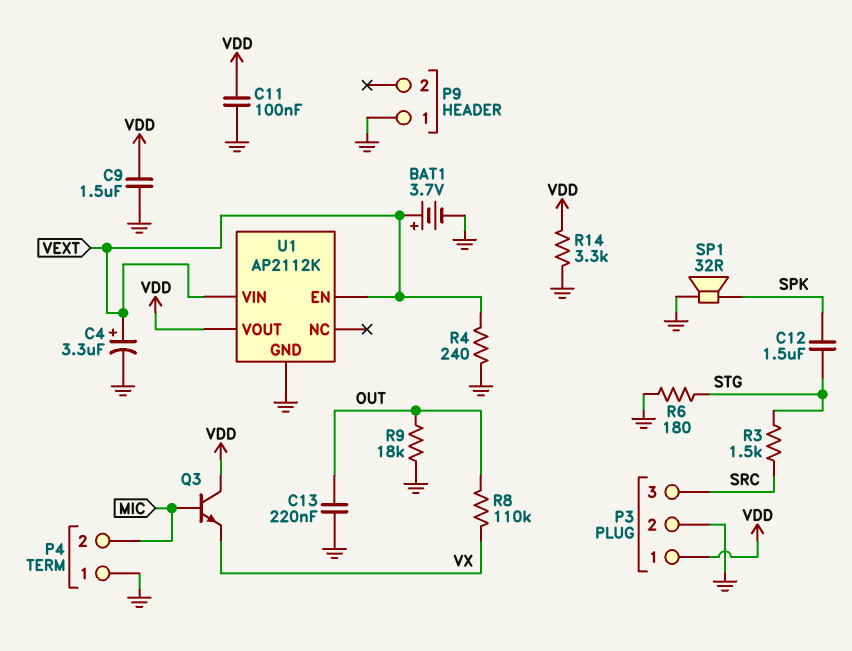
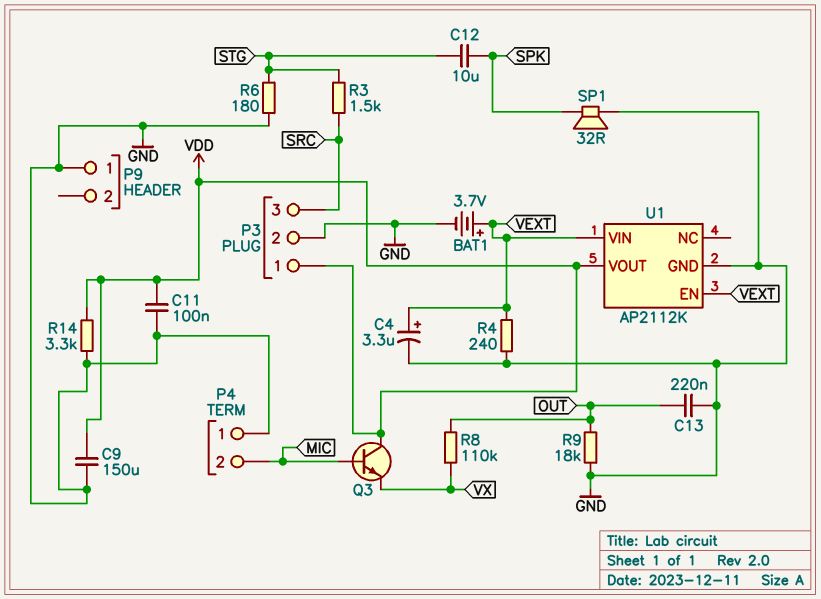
C9: 1.5uF (GND, VDD) -> 150uF (GND, VDD)
C12: 1.5uF (SPK, STG) -> 10uF (SPK, STG)

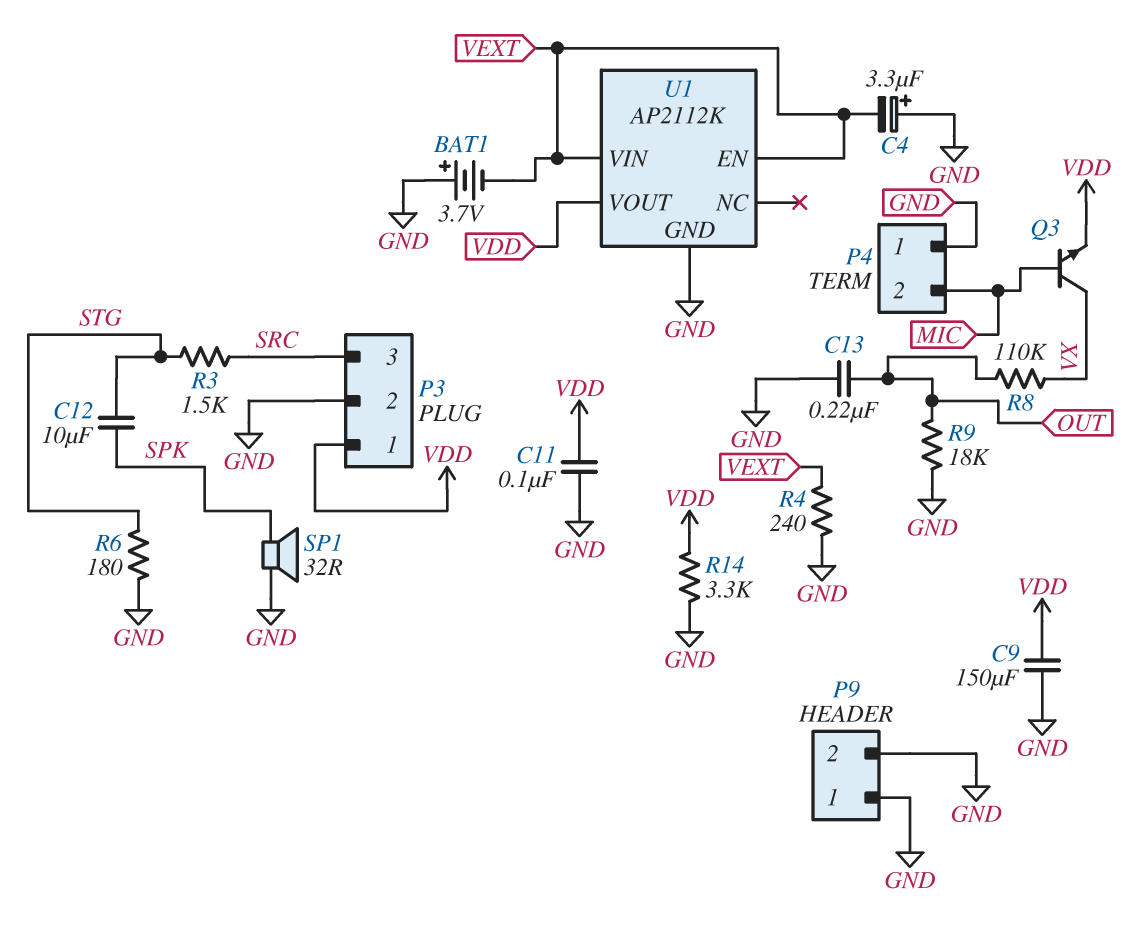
BAT1: 3.7V (plus VEXT, minus GND) -> 3.7V (plus GND, minus VEXT)
C4: 3.3uF (plus VEXT, minus GND) -> 3.3uF (plus GND, minus VEXT)
P9 pin 2: none -> GND
Q3: NPN (B MIC, C VDD, E VX) -> NPN (B MIC, C VX, E VDD)

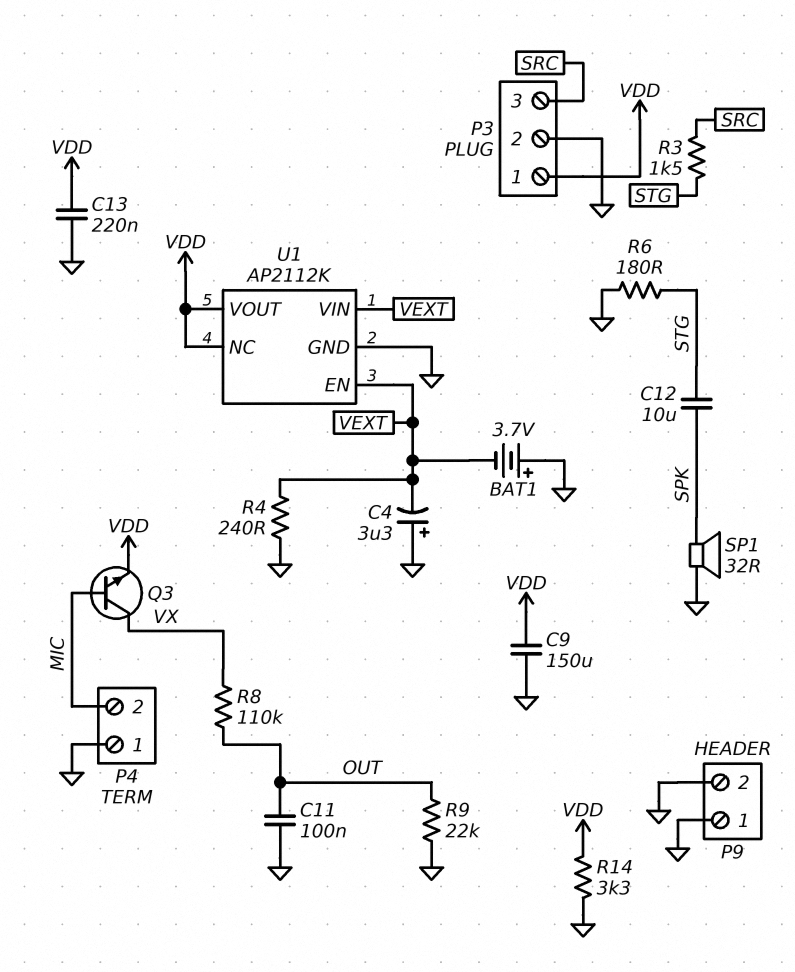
C11: 100nF (GND, VDD) -> 100nF (GND, OUT)
C13: 220nF (GND, OUT) -> 220nF (GND, VDD)
R9: 18k (GND, OUT) -> 22k (GND, OUT)
U1 pin NC: none -> VDD

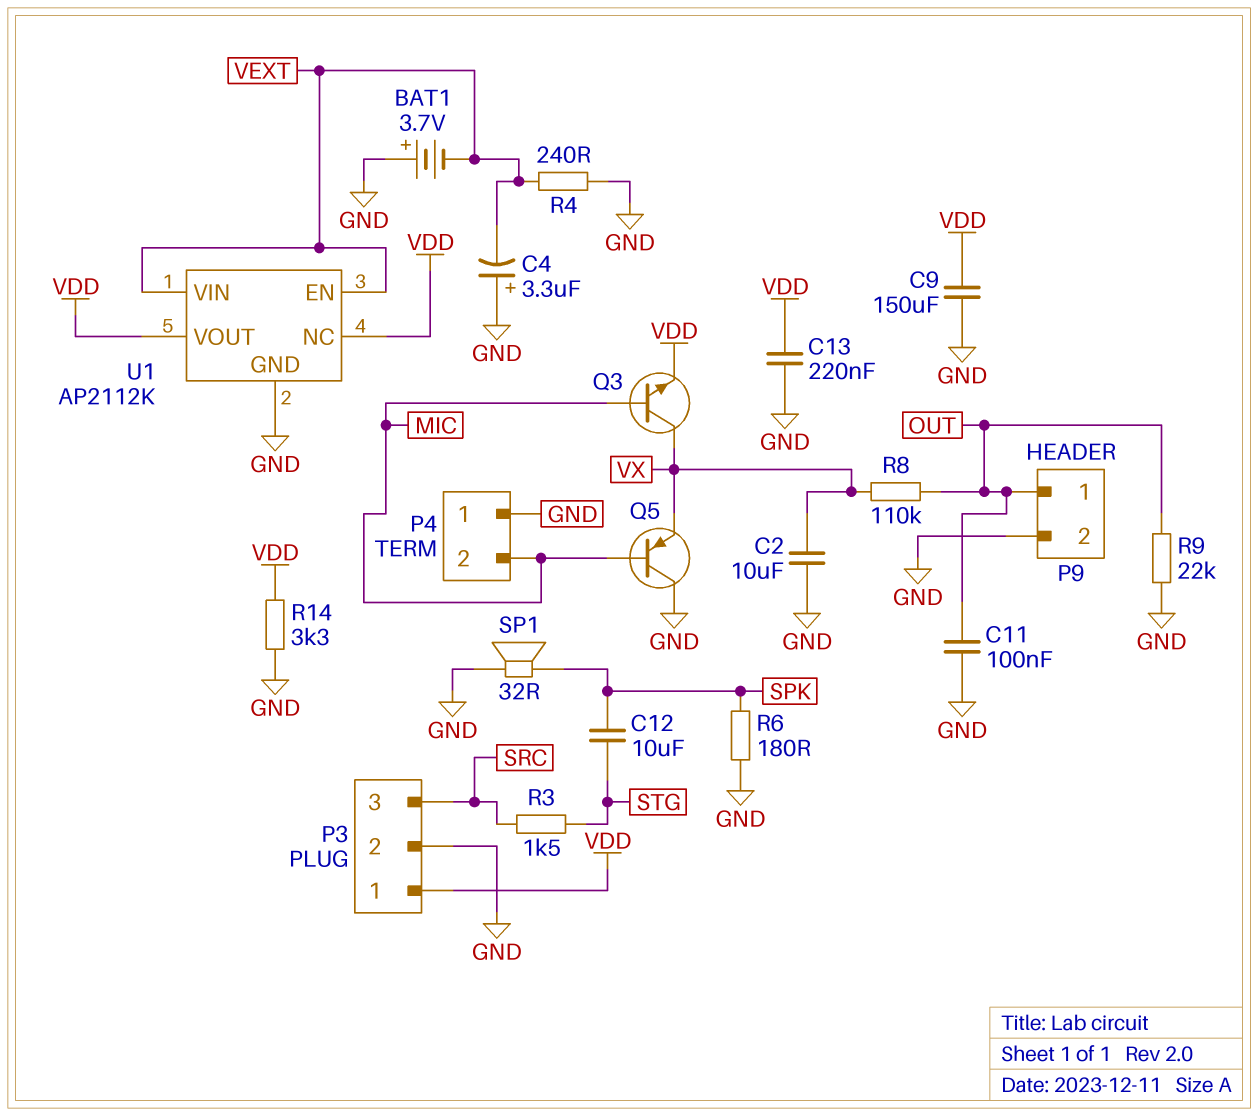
C2: none -> 10uF (GND, VX)
P9 pin 1: GND -> OUT
Q5: none -> PNP (B MIC, C GND, E VX)
R6: 180 (GND, STG) -> 180 (GND, SPK)

